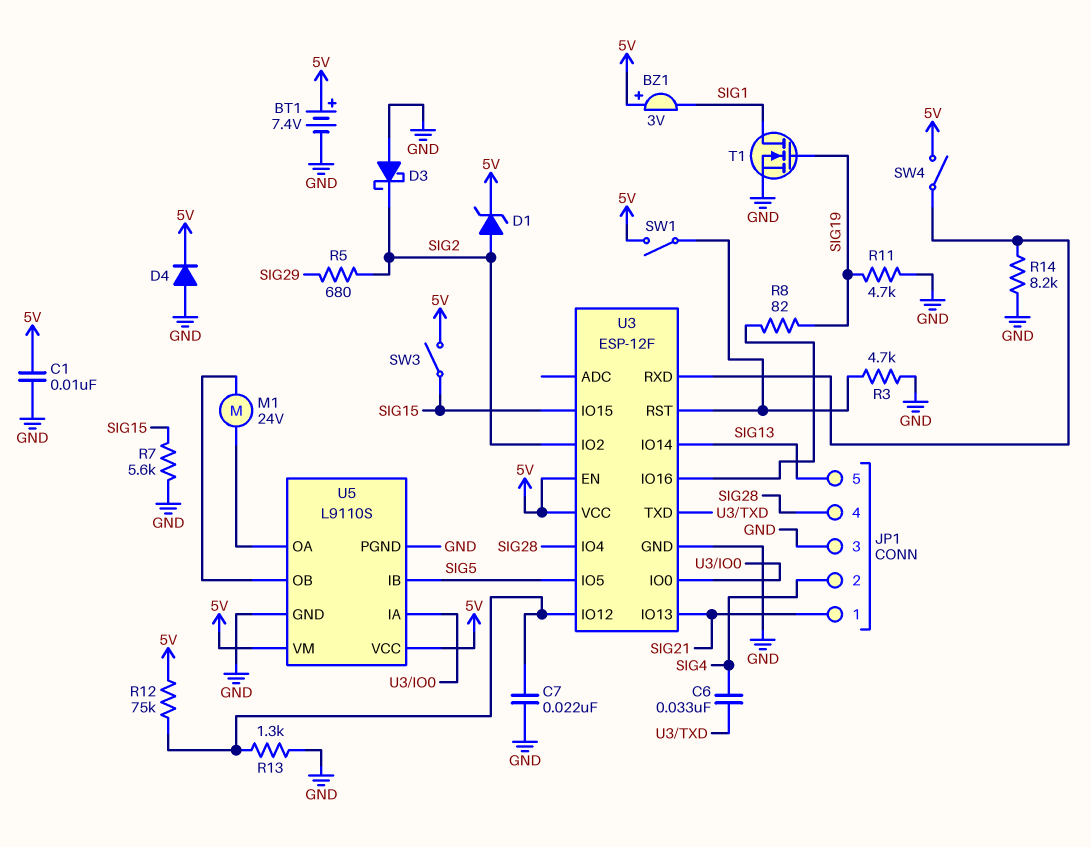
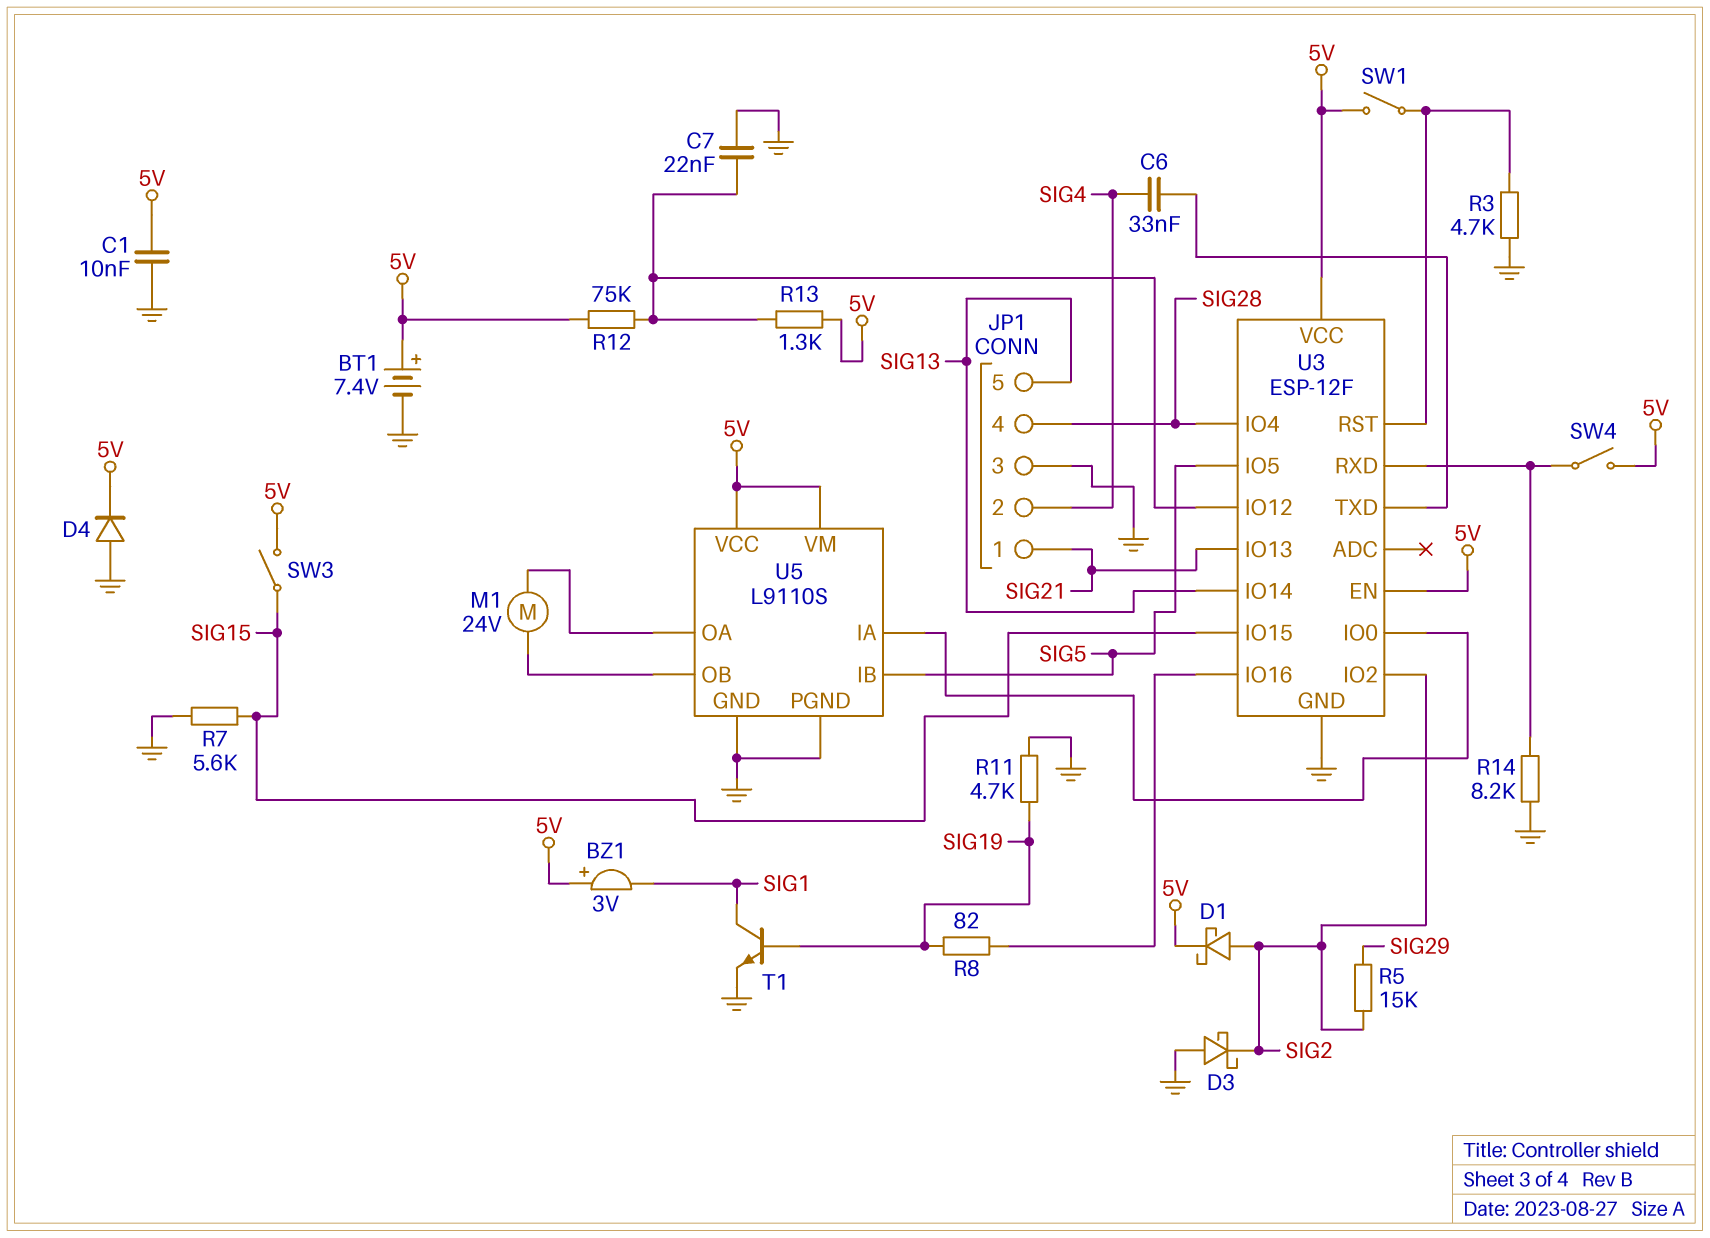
D1: zener (A SIG2, K 5V) -> schottky (A SIG2, K 5V)
R5: 680 (SIG2, SIG29) -> 15k (SIG2, SIG29)
R13: 1.3k (GND, U3/IO12) -> 1.3k (5V, U3/IO12)
T1: NMOS (G SIG19, D SIG1, S GND) -> NPN (B SIG19, C SIG1, E GND)

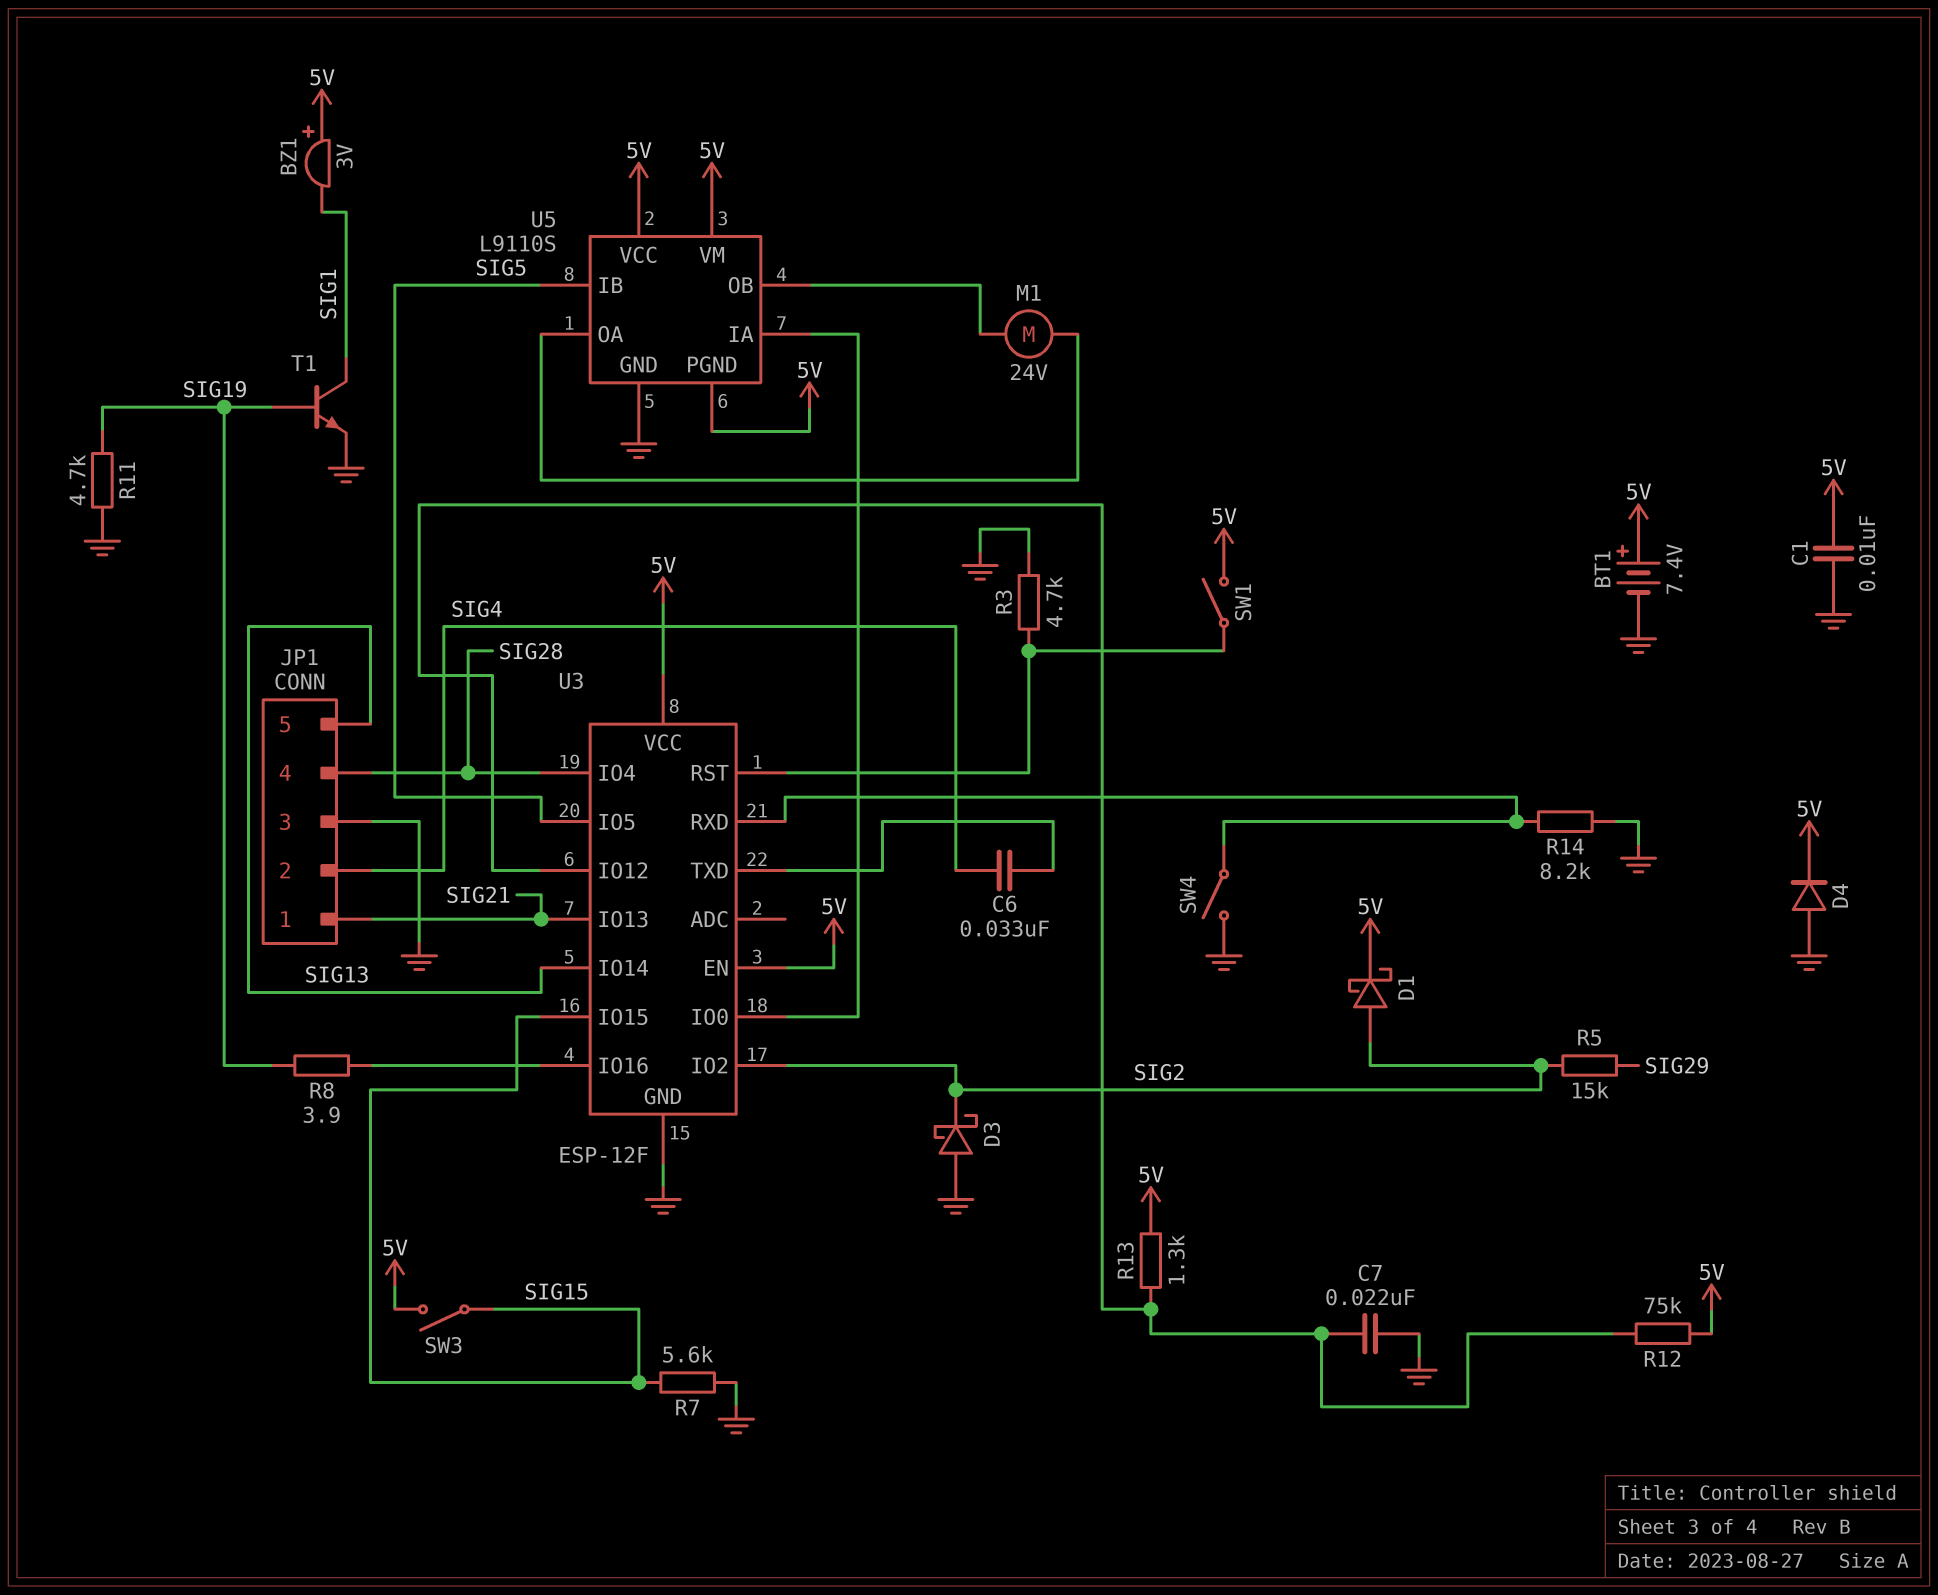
R8: 82 (SIG19, U3/IO16) -> 3.9 (SIG19, U3/IO16)
SW4: switch (5V, U3/RXD) -> switch (GND, U3/RXD)
U5 pin PGND: GND -> 5V

